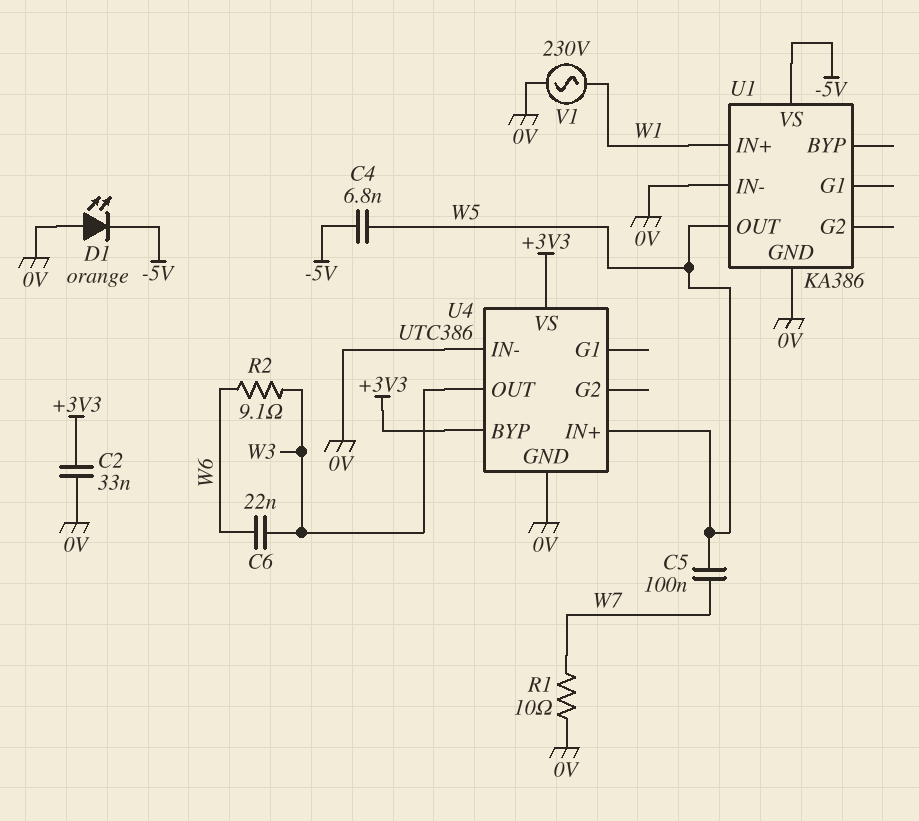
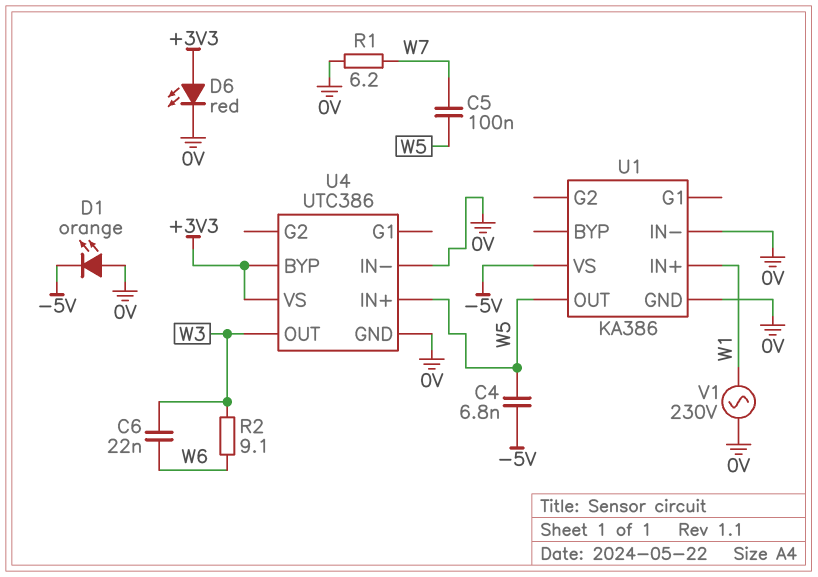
C2: 33nF (+3V3, 0V) -> none
D6: none -> LED red (A +3V3, K 0V)
R1: 10 (0V, W7) -> 6.2 (0V, W7)

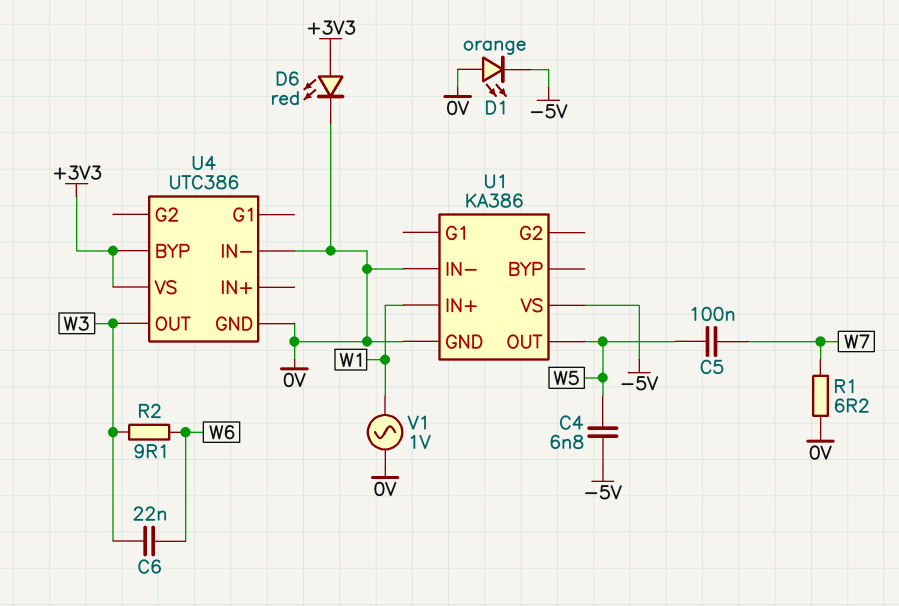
U4 pin IN+: W5 -> none
V1: AC 230V (0V, W1) -> AC 1V (0V, W1)

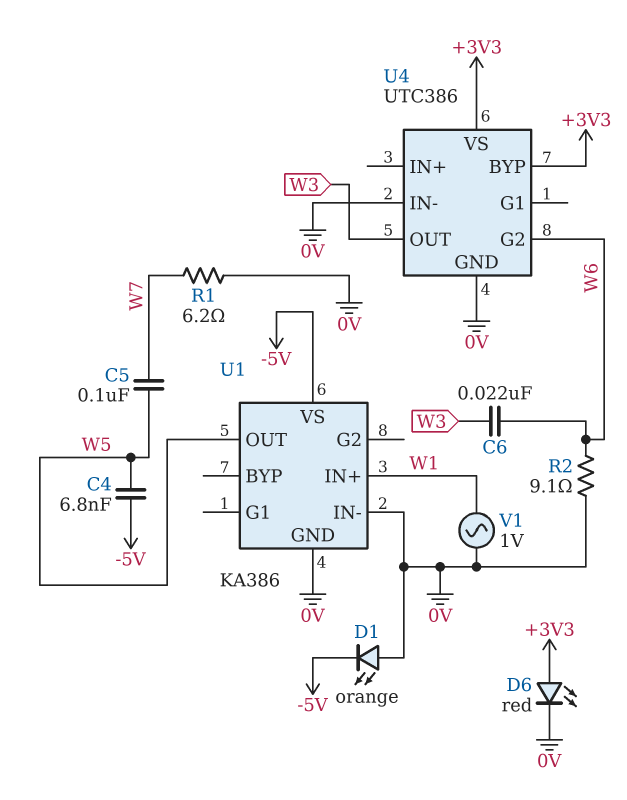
R2: 9.1 (W3, W6) -> 9.1 (0V, W6)
U4 pin G2: none -> W6

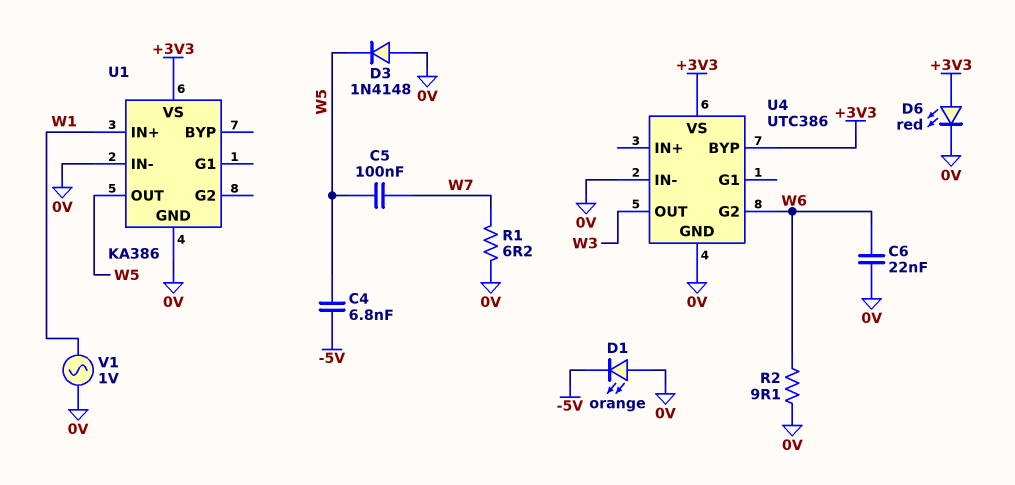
C6: 22nF (W3, W6) -> 22nF (0V, W6)
D3: none -> diode 1N4148 (A 0V, K W5)
U1 pin VS: -5V -> +3V3

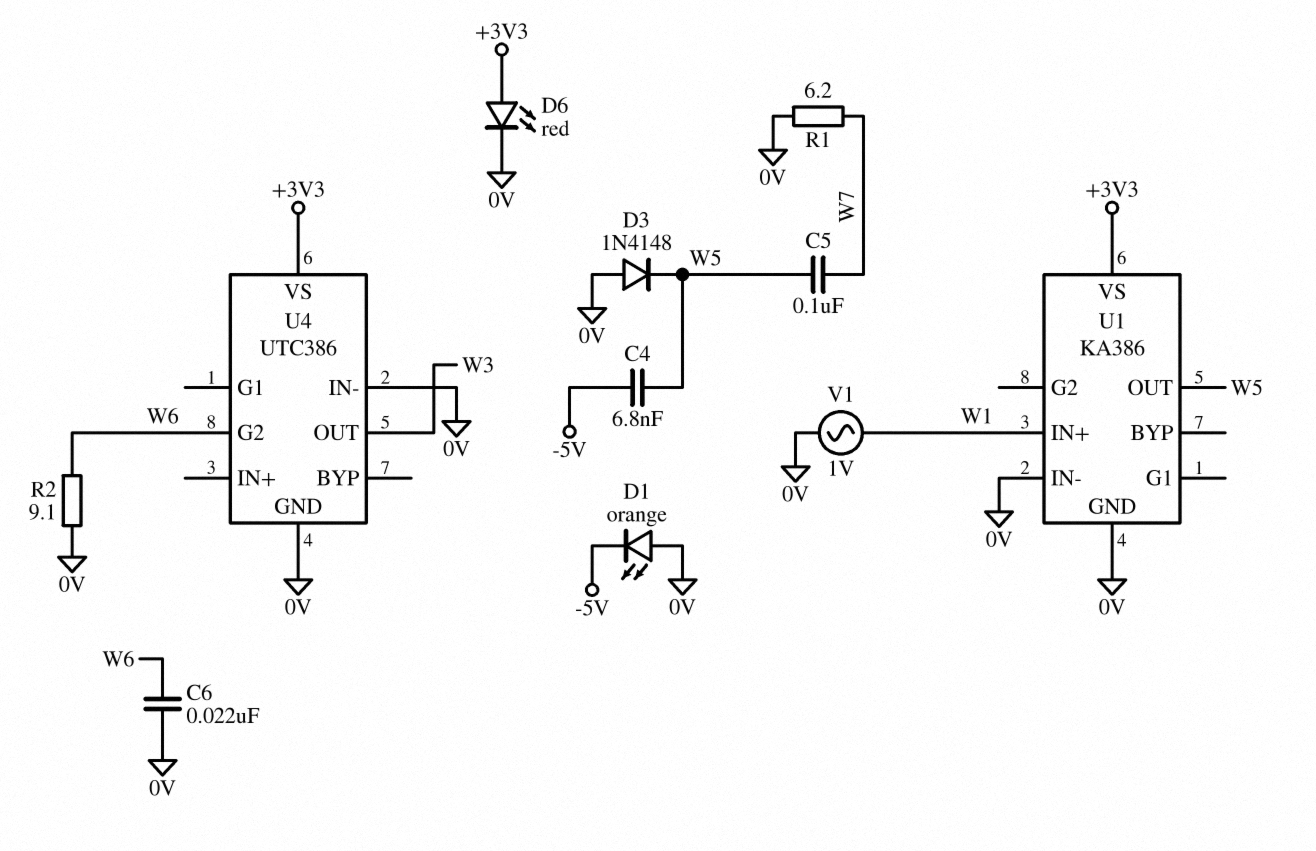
U4 pin BYP: +3V3 -> none

